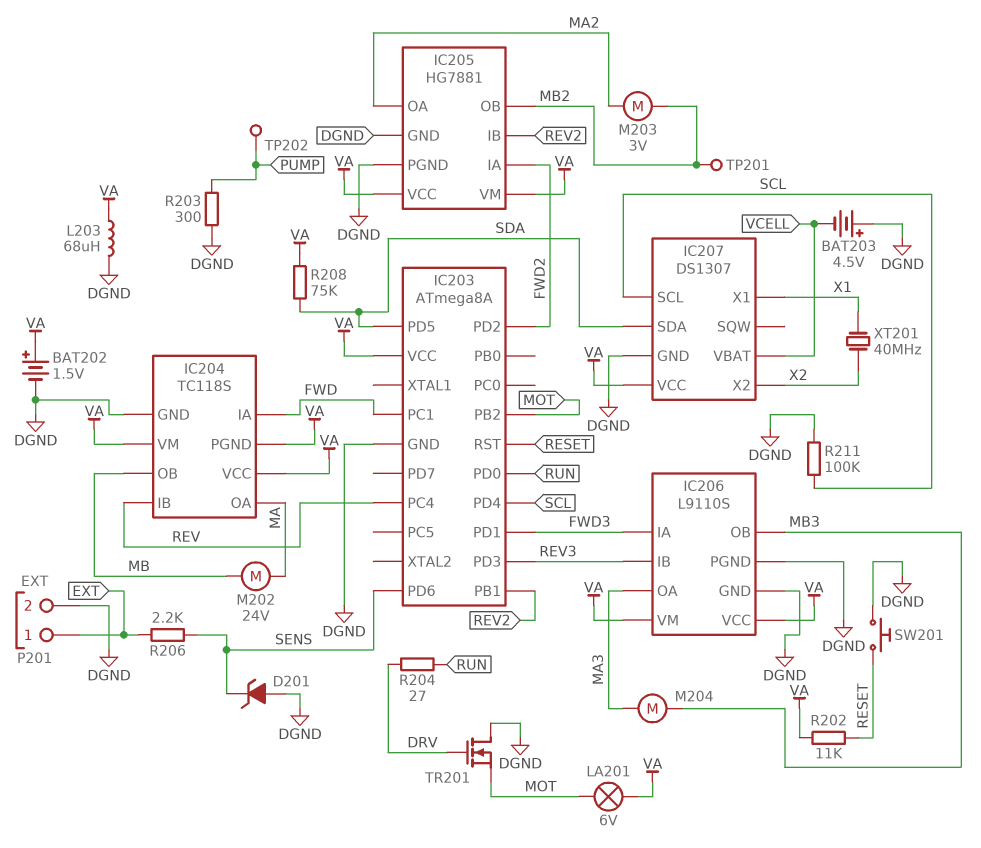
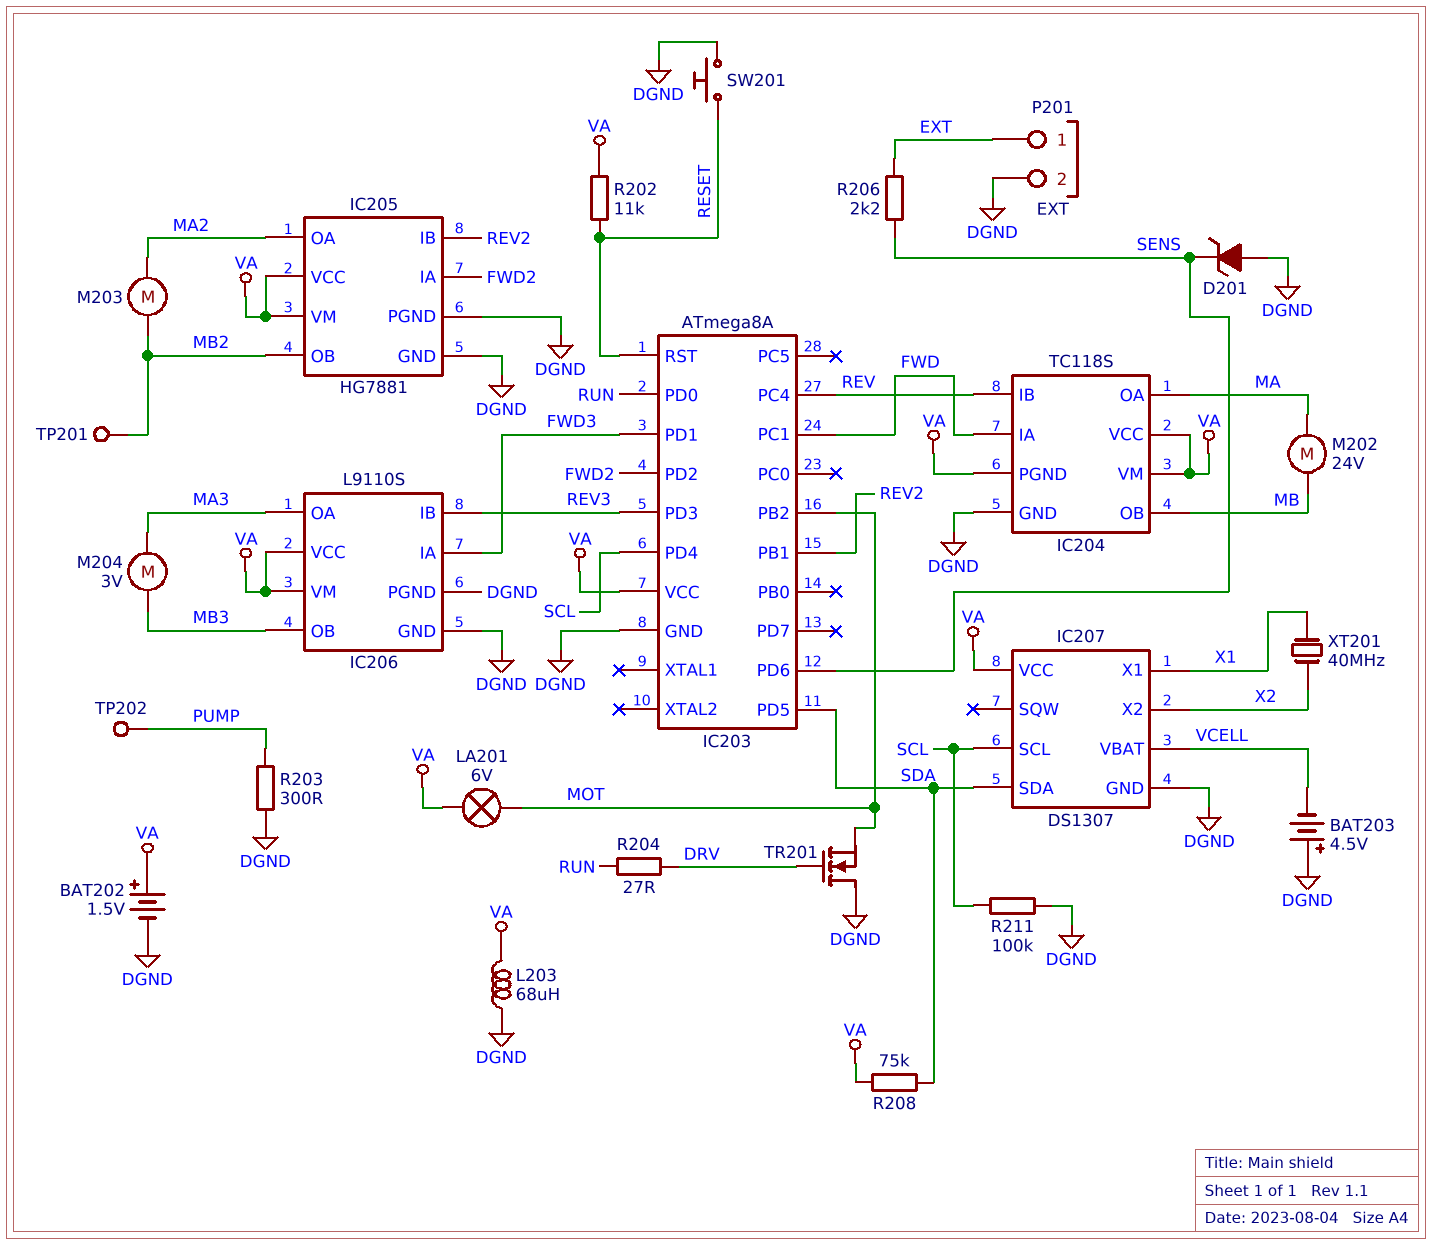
M203: motor 3V (MA2, MB2) -> motor (MA2, MB2)
M204: motor (MA3, MB3) -> motor 3V (MA3, MB3)

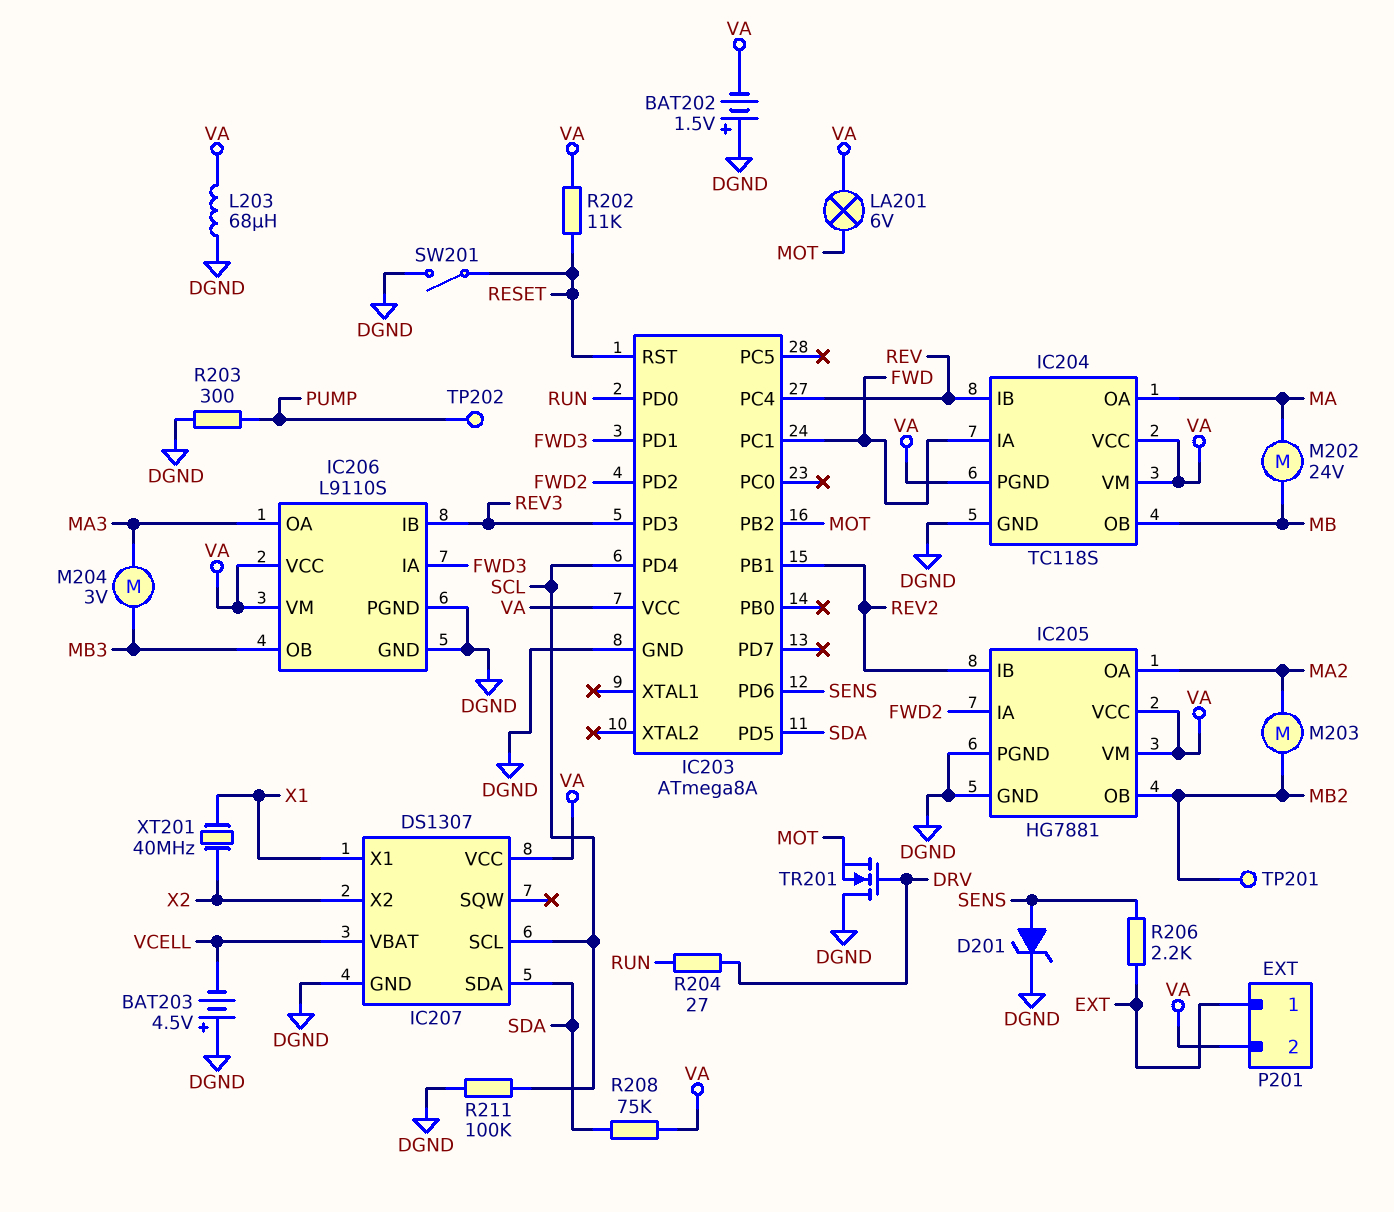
BAT202: 1.5V (plus VA, minus DGND) -> 1.5V (plus DGND, minus VA)
D201: zener (A DGND, K SENS) -> zener (A SENS, K DGND)
P201 pin 2: DGND -> VA
SW201: button (DGND, RESET) -> switch (DGND, RESET)

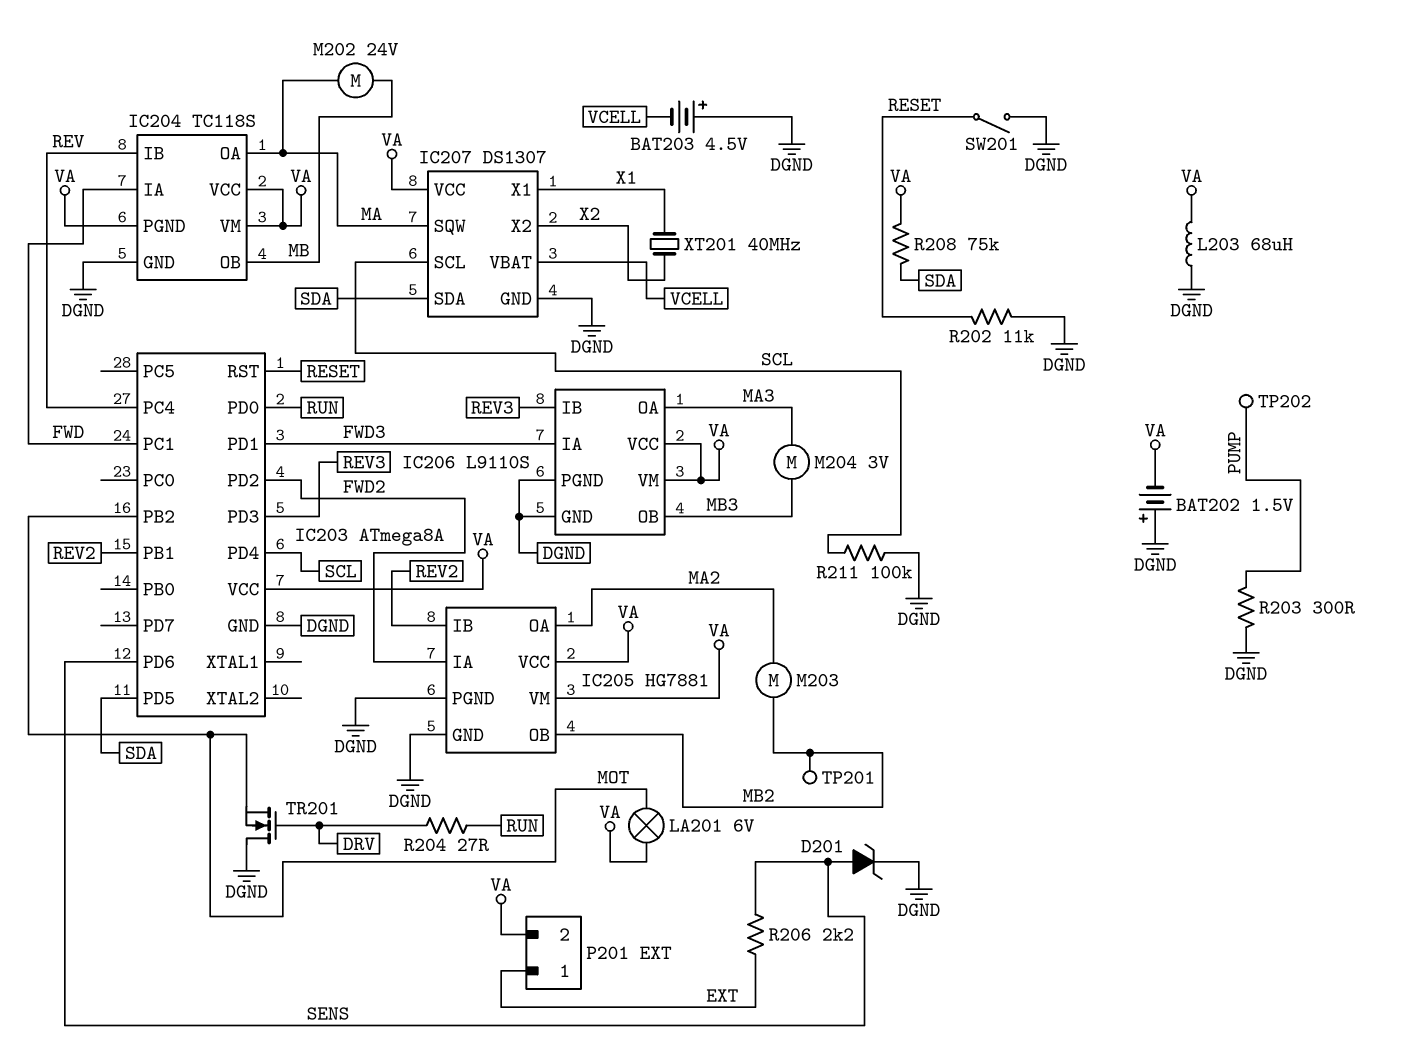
IC207 pin SQW: none -> MA
R202: 11k (RESET, VA) -> 11k (DGND, RESET)

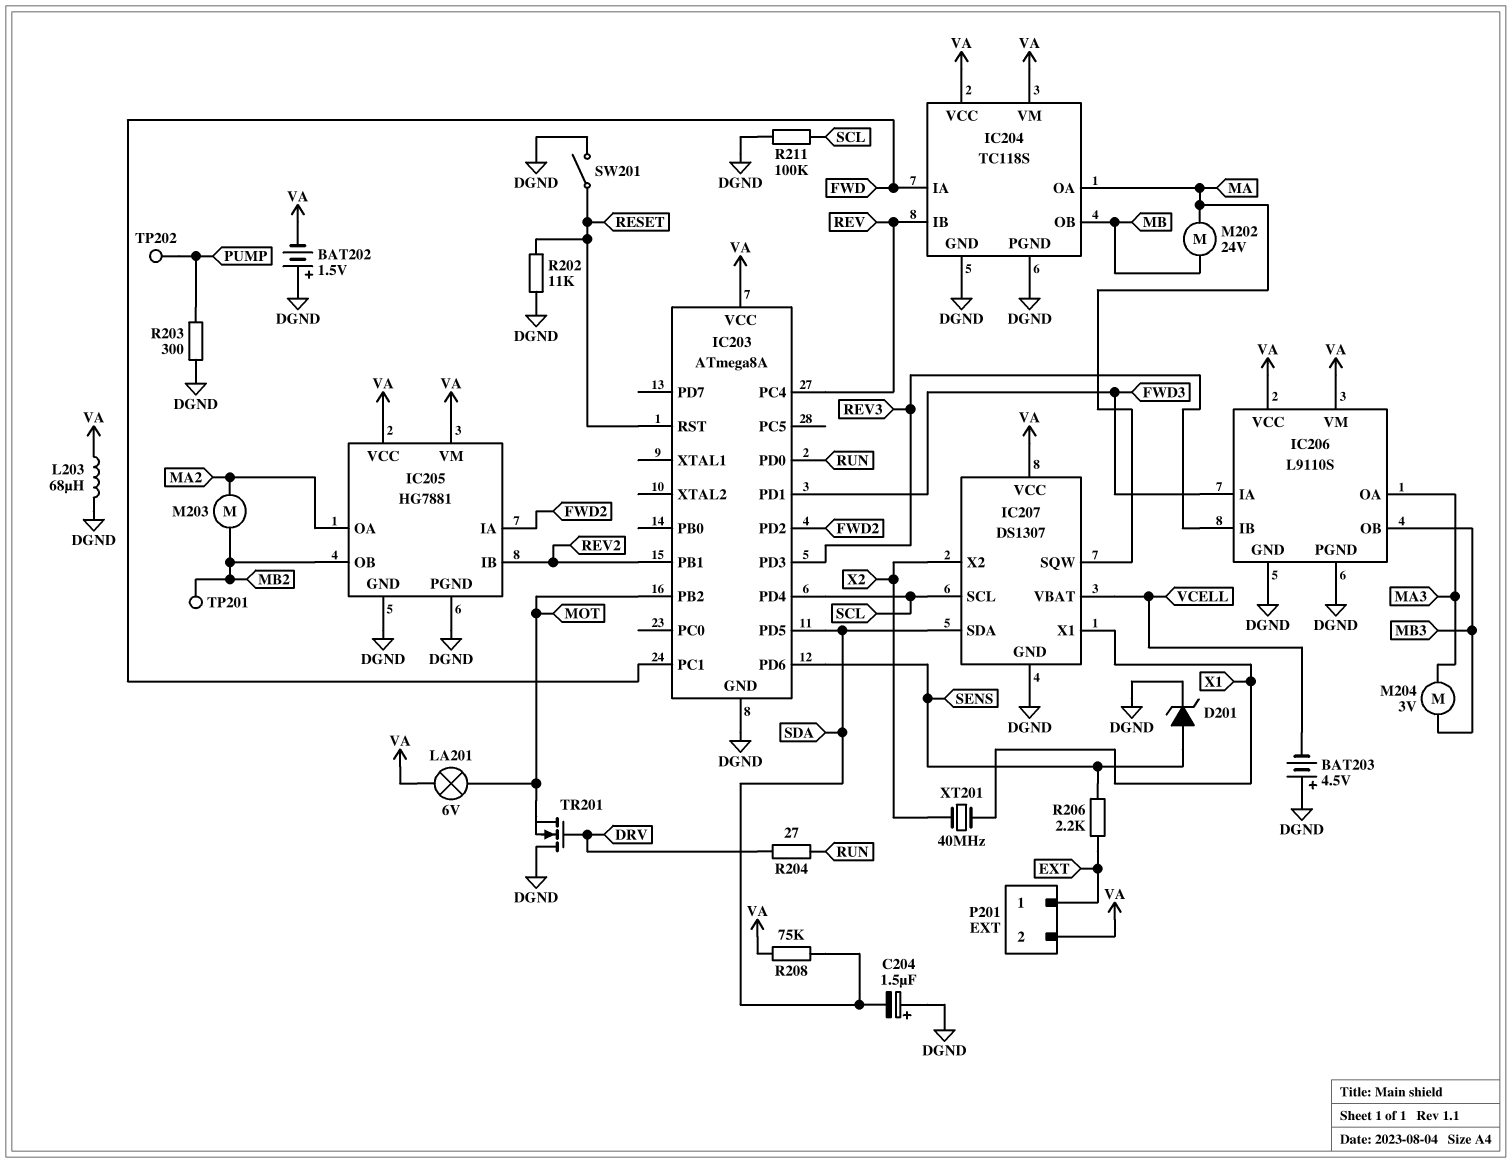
C204: none -> 1.5uF (plus DGND, minus SDA)
IC204 pin PGND: VA -> DGND

